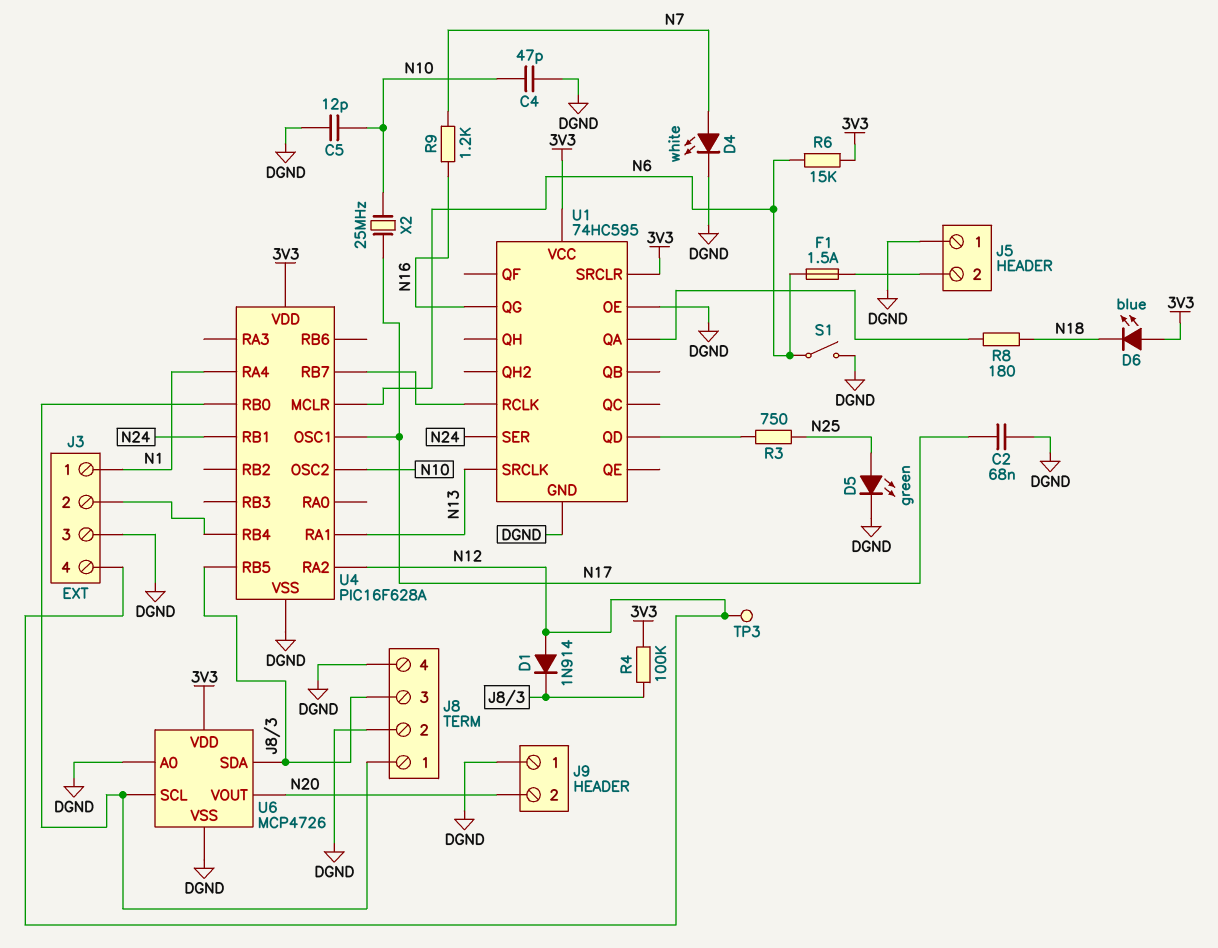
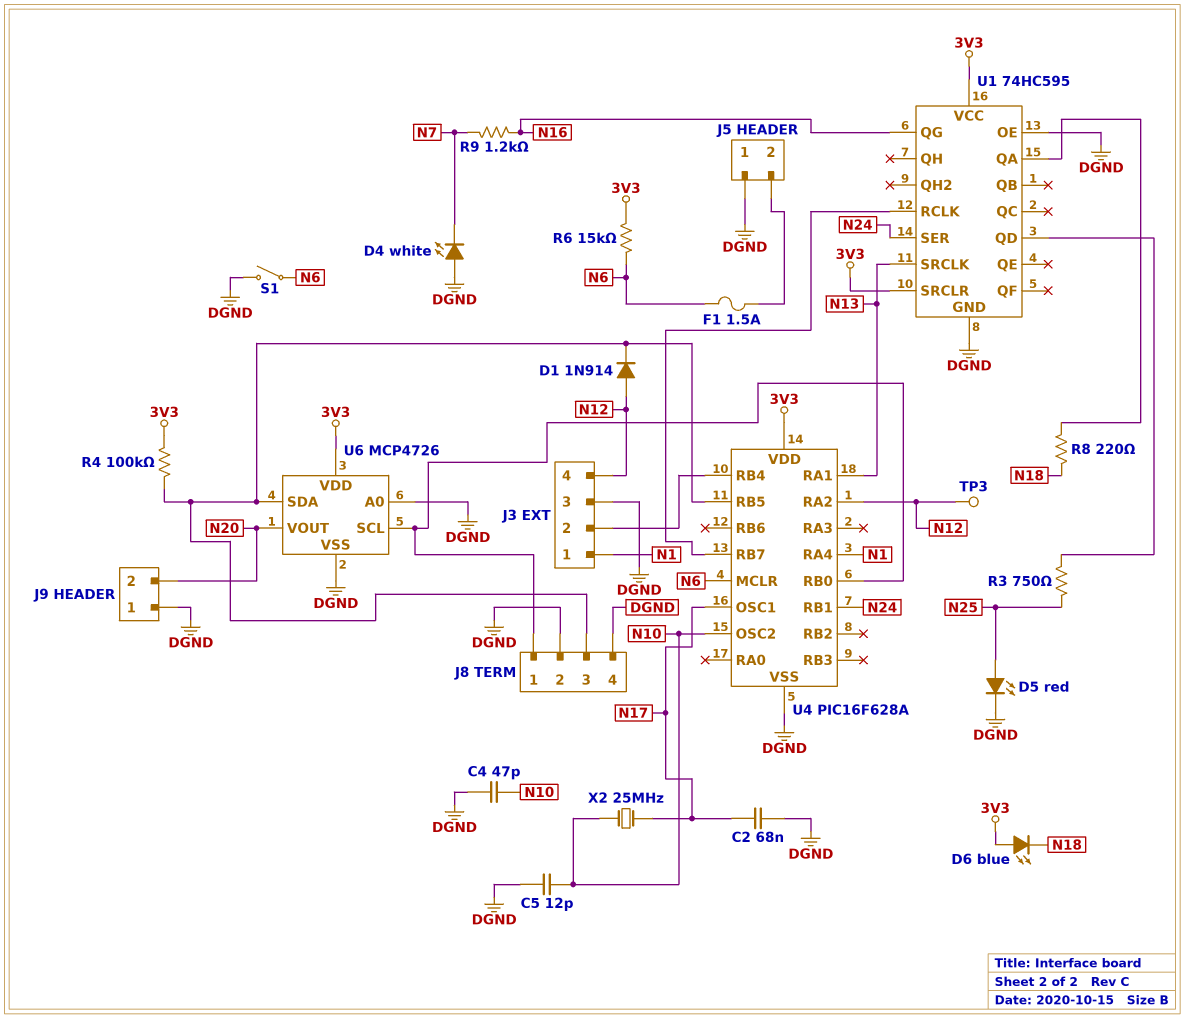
D4: LED white (A N7, K DGND) -> LED white (A DGND, K N7)
D5: LED green (A N25, K DGND) -> LED red (A N25, K DGND)
R8: 180 (N18, U1/QA) -> 220 (N18, U1/QA)

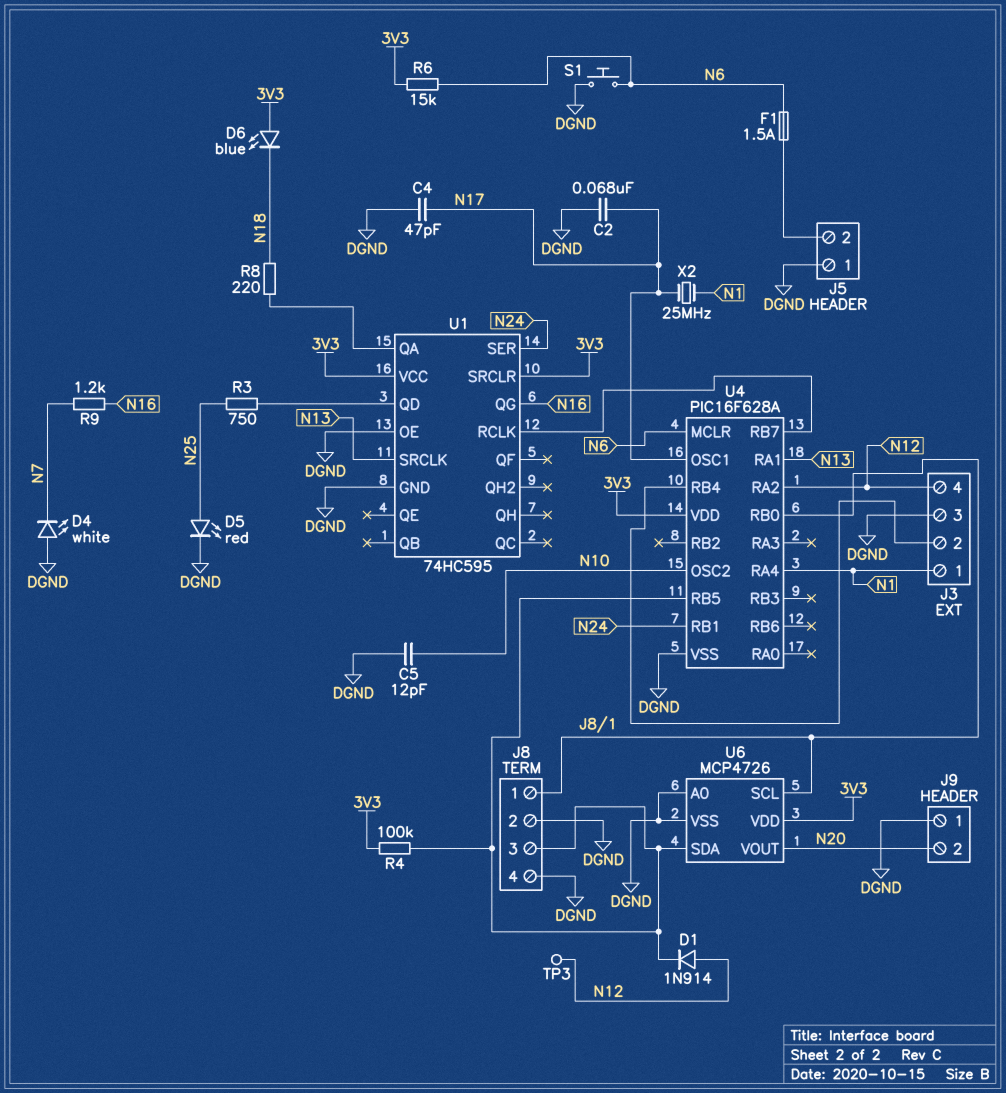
C4: 47pF (DGND, N10) -> 47pF (DGND, N17)
S1: switch (DGND, N6) -> button (DGND, N6)
X2: 25MHz (N10, N17) -> 25MHz (N1, N17)

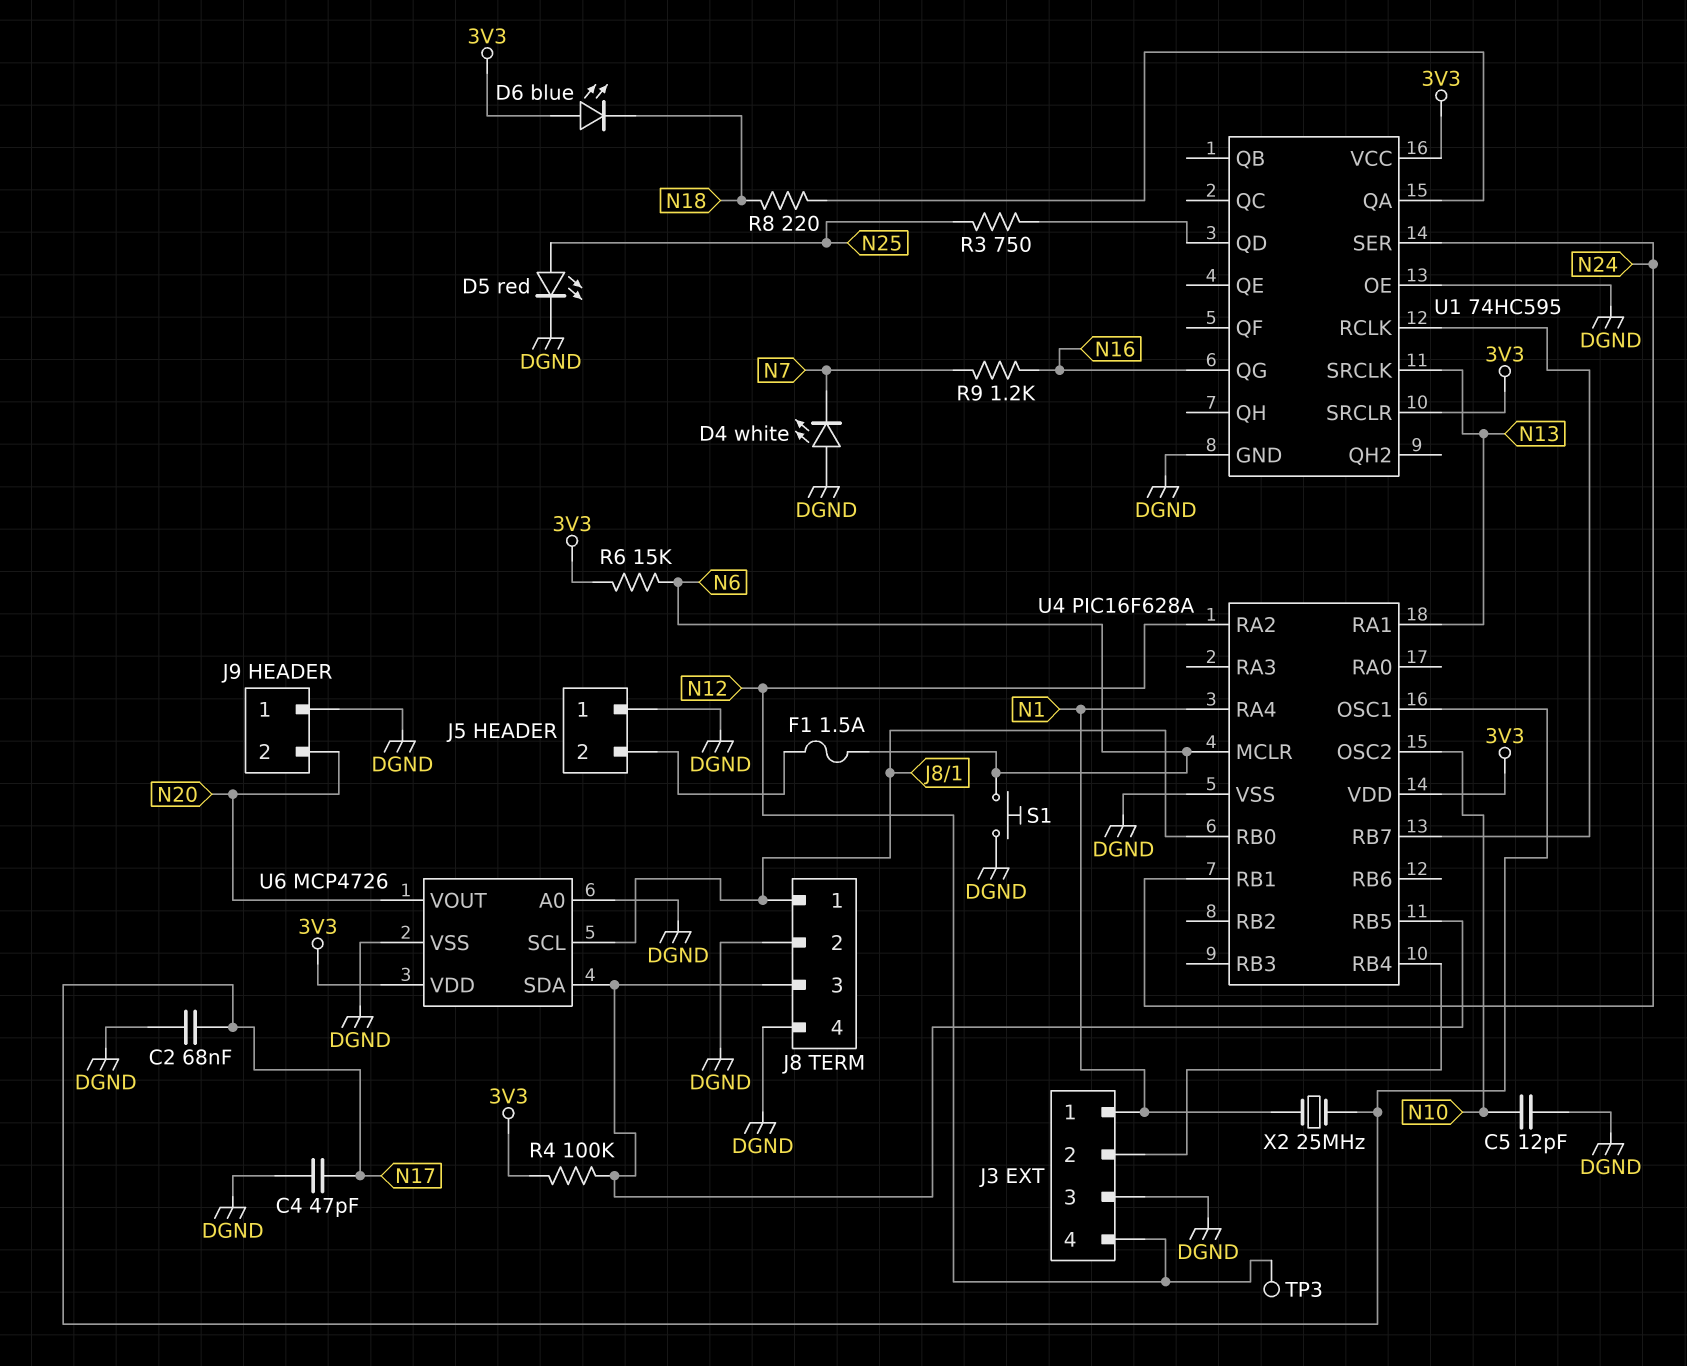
D1: diode 1N914 (A N12, K J8/3) -> none

